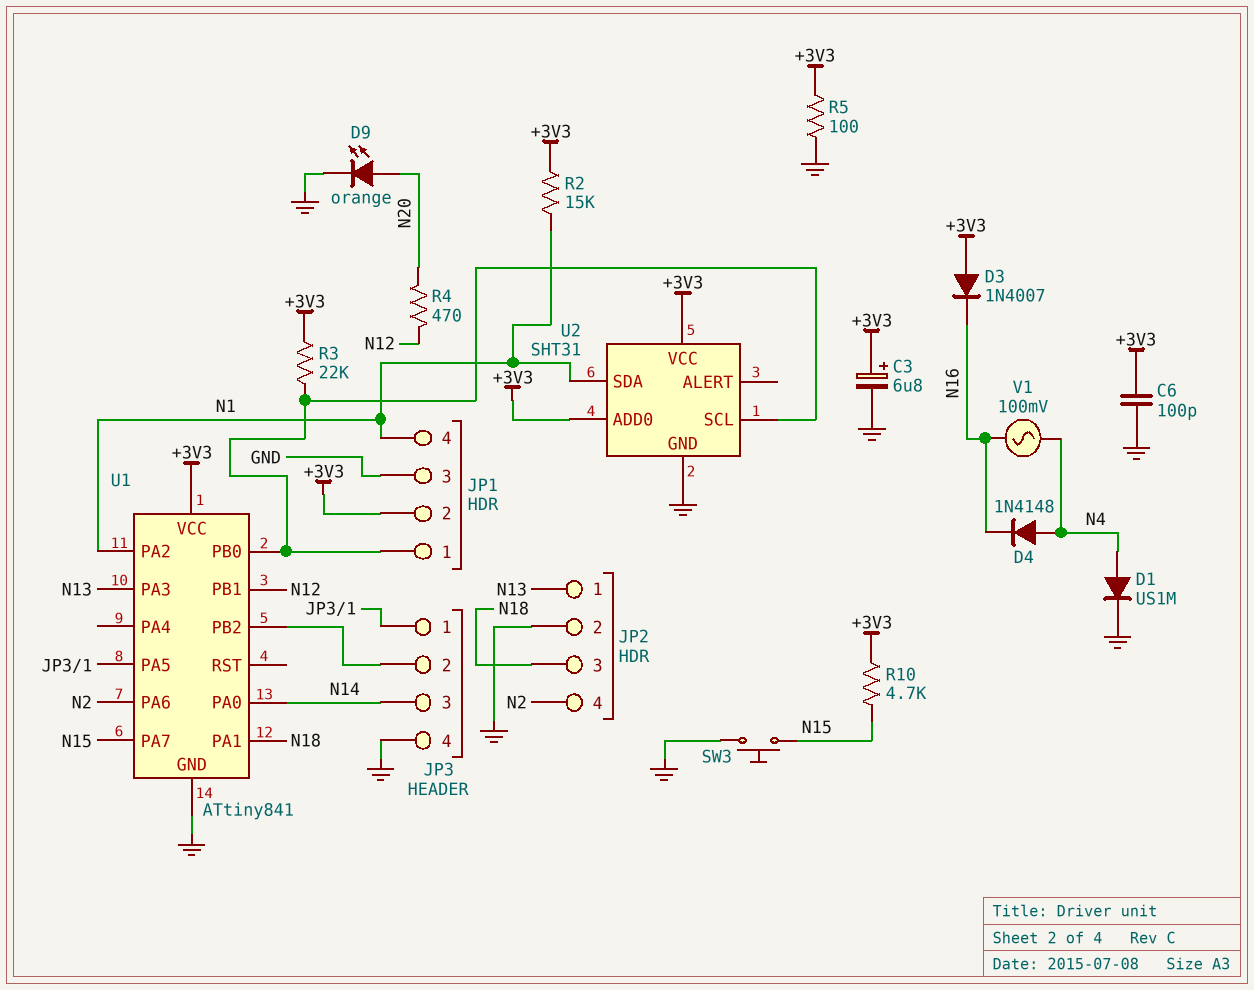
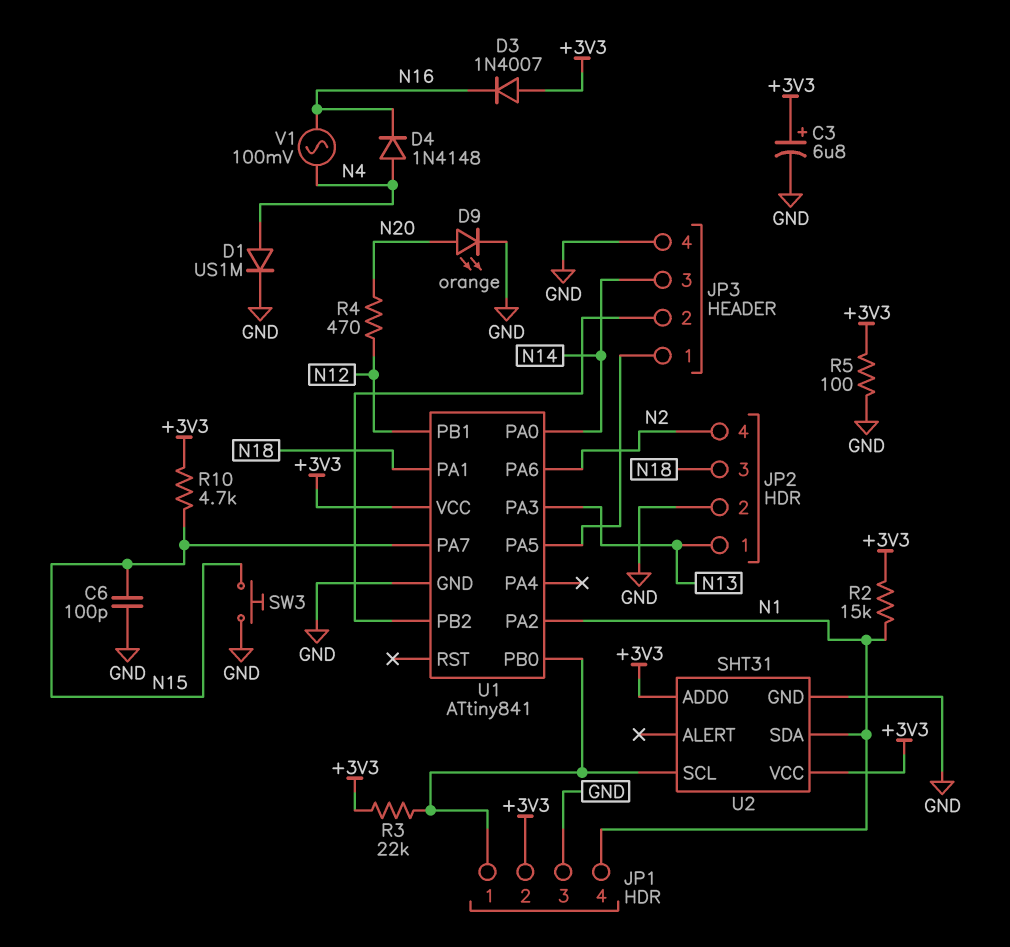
C6: 100pF (+3V3, GND) -> 100pF (GND, N15)

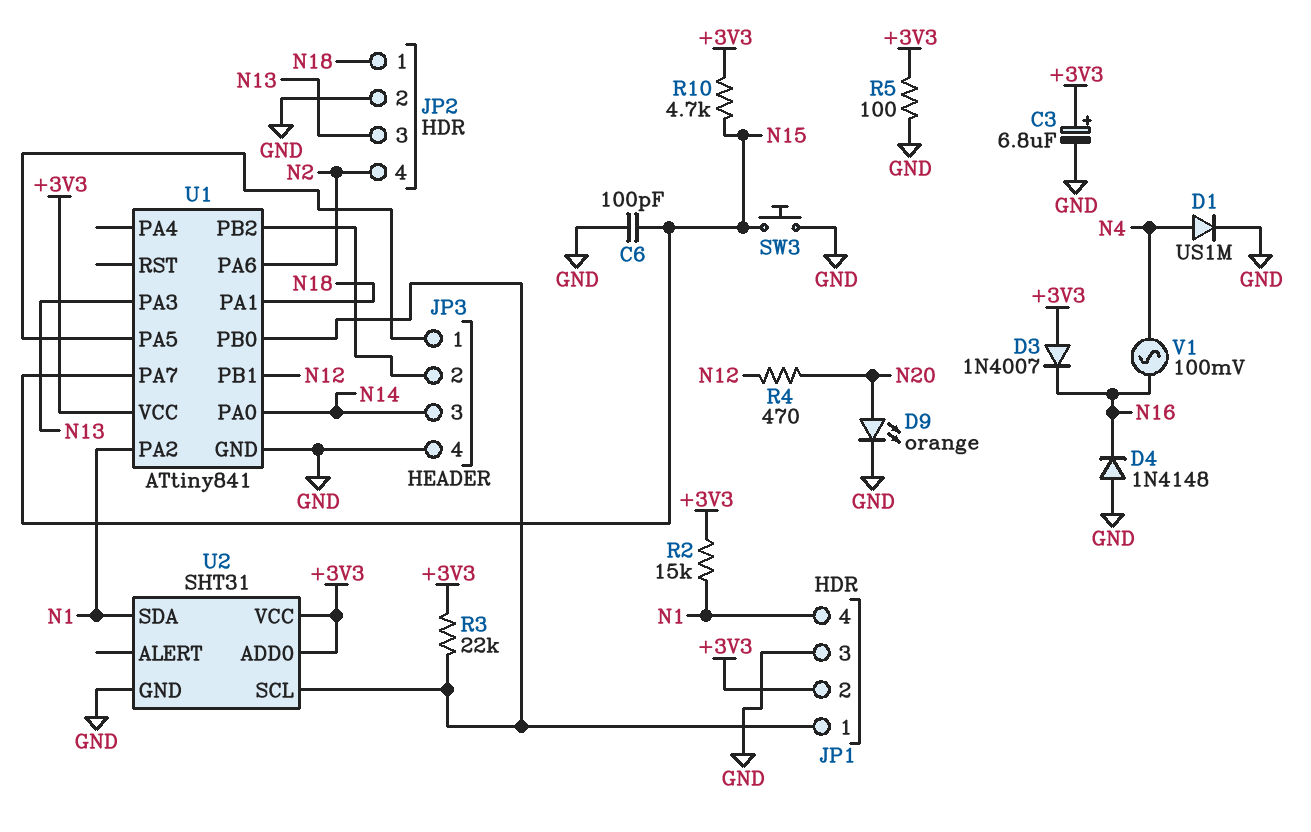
D4: diode 1N4148 (A N4, K N16) -> diode 1N4148 (A GND, K N16)
JP2 pin 1: N13 -> N18
JP2 pin 3: N18 -> N13

